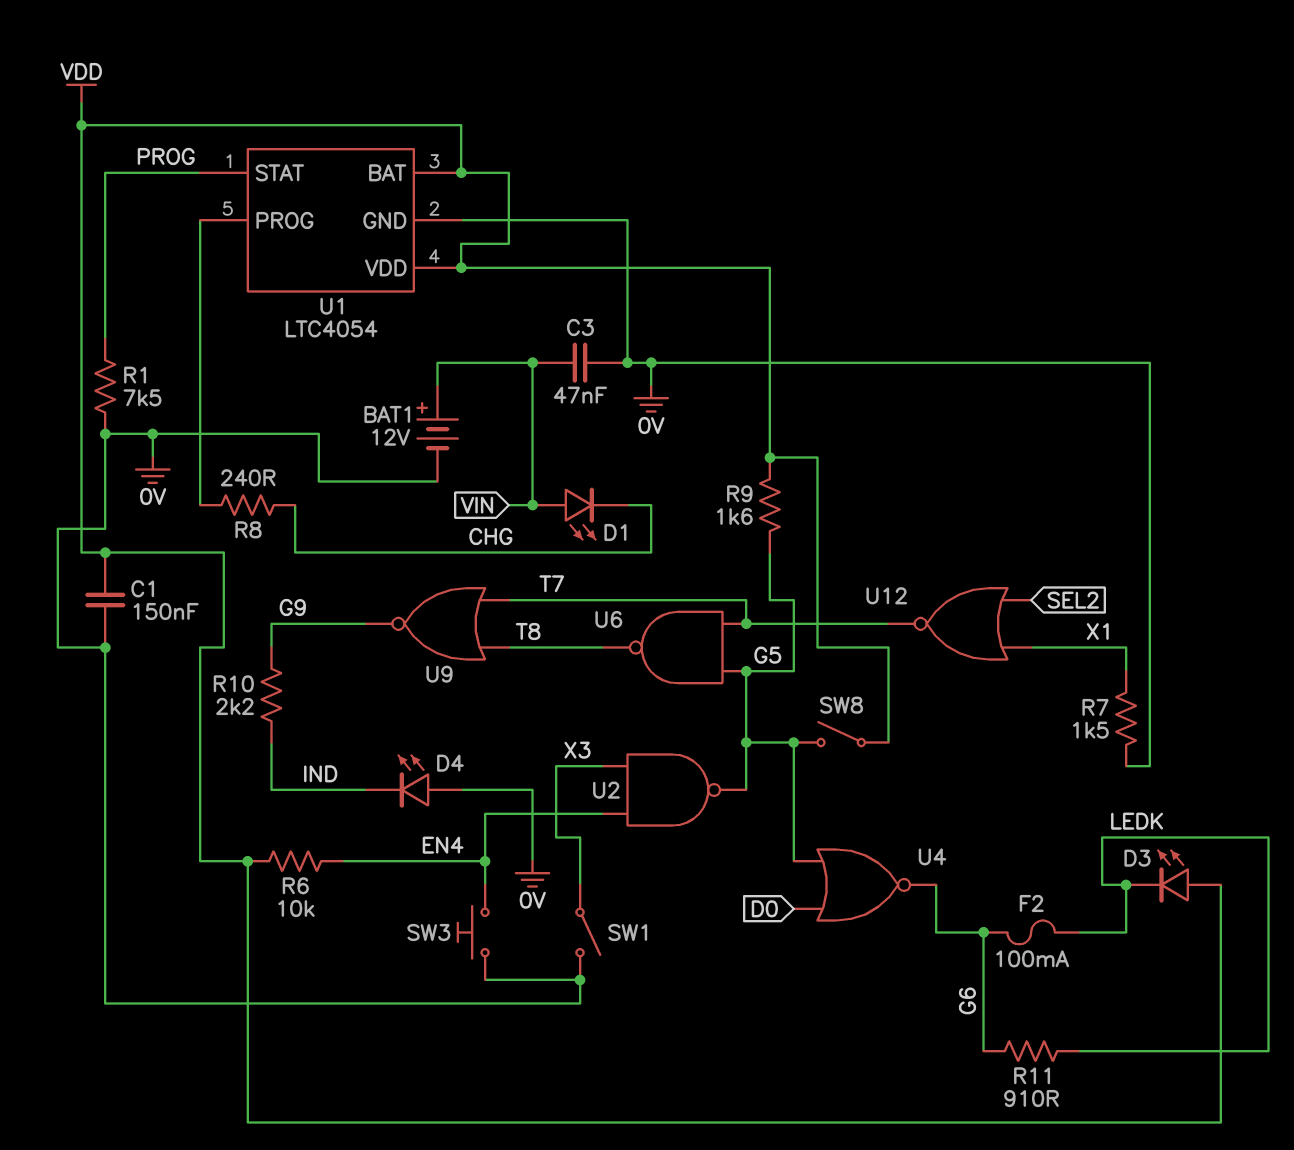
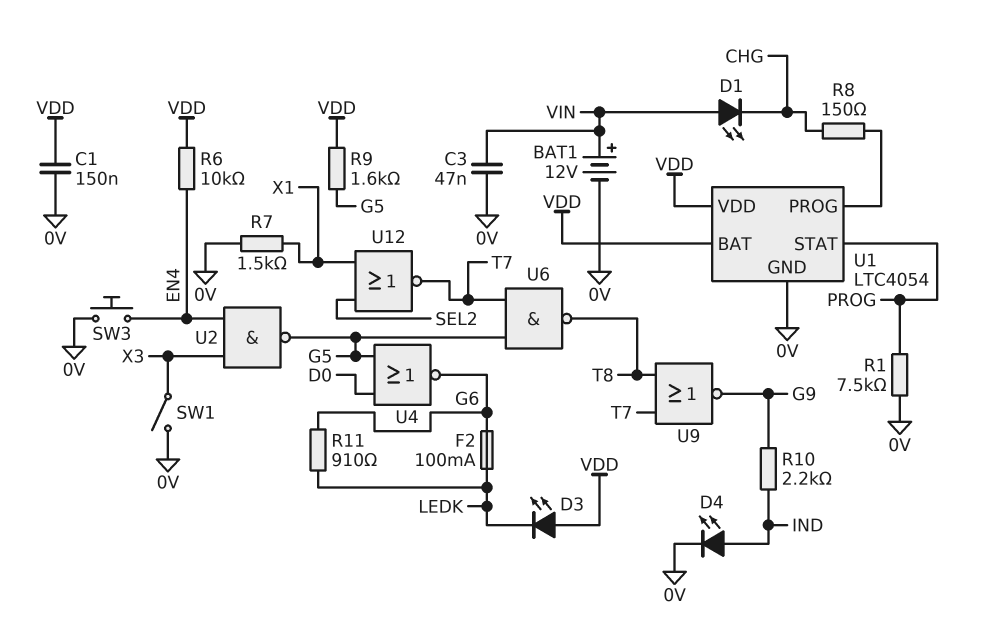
D4: LED (A 0V, K IND) -> LED (A IND, K 0V)
R8: 240 (CHG, U1/PROG) -> 150 (CHG, U1/PROG)
SW8: switch (G5, VDD) -> none

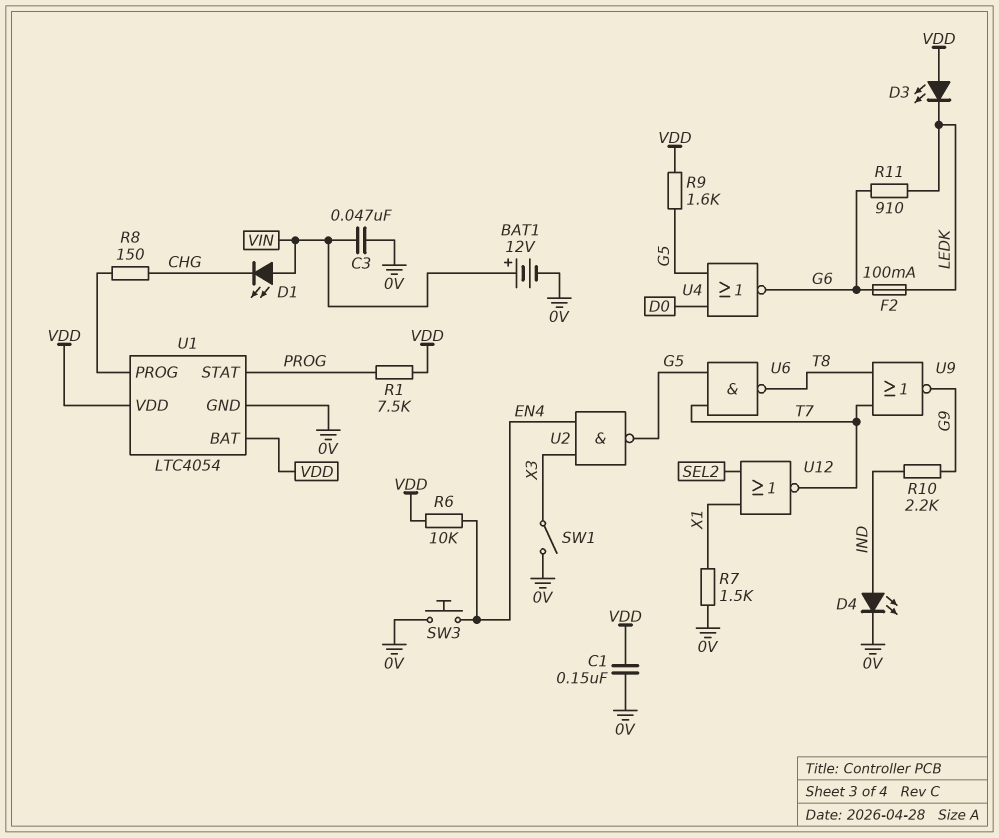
R1: 7.5k (0V, PROG) -> 7.5k (PROG, VDD)

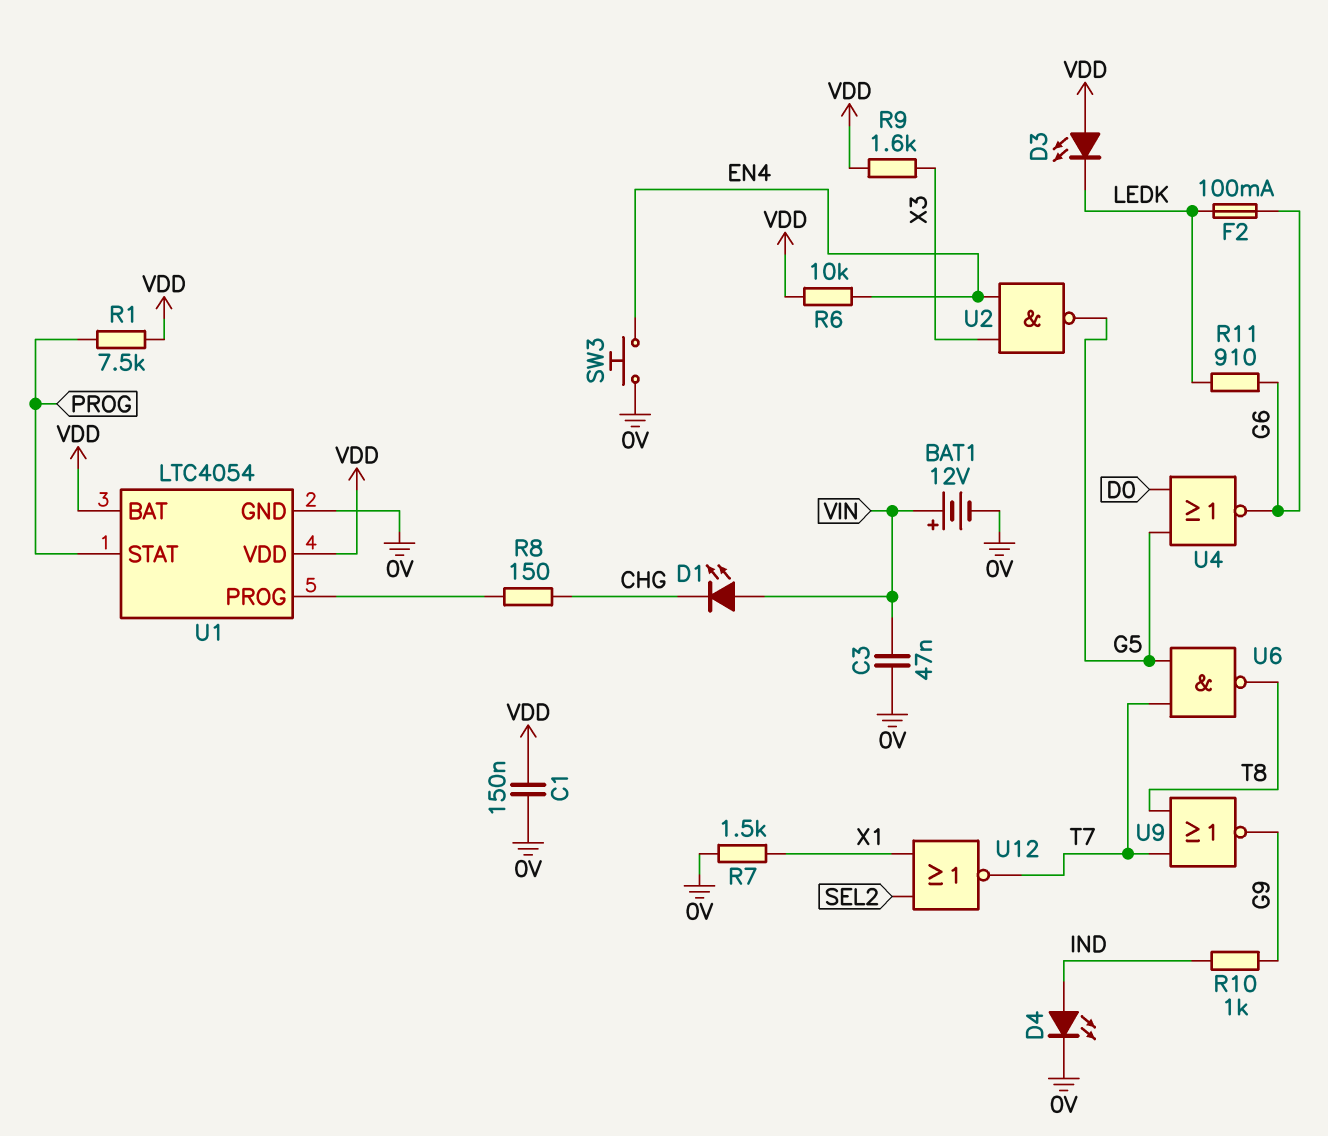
R9: 1.6k (G5, VDD) -> 1.6k (VDD, X3)
R10: 2.2k (G9, IND) -> 1k (G9, IND)
SW1: switch (0V, X3) -> none

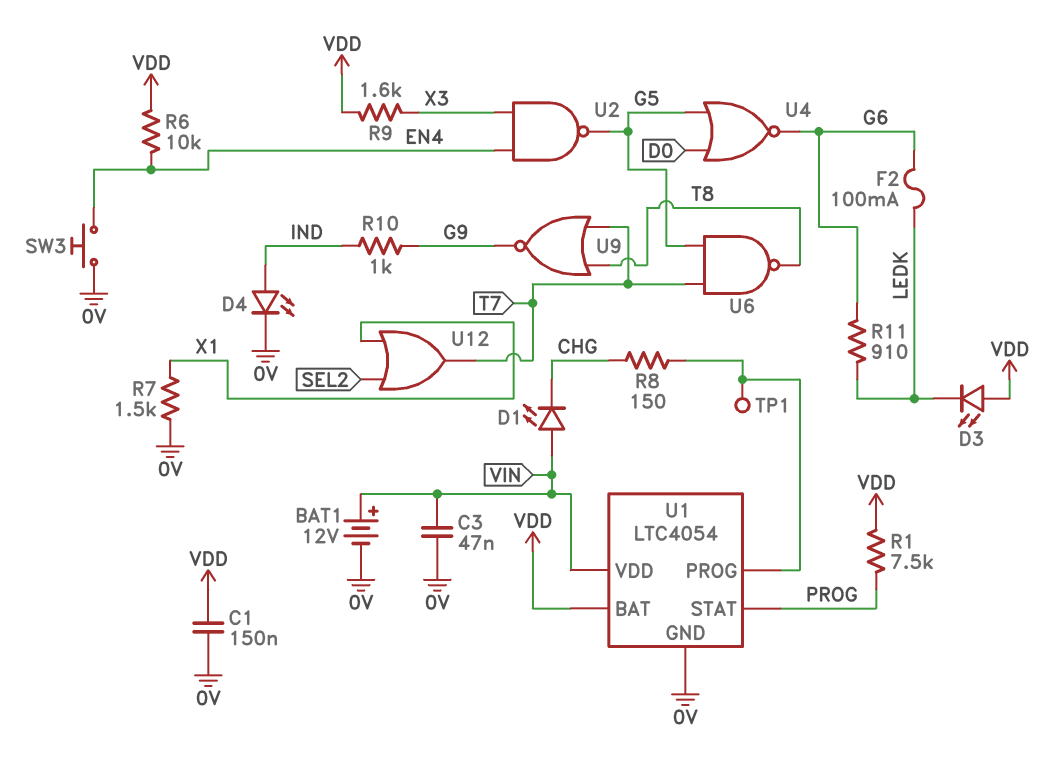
TP1: none -> test point (U1/PROG)
U1 pin VDD: VDD -> VIN
U12: NOR (in SEL2, in X1, out T7) -> OR (in SEL2, in X1, out T7)

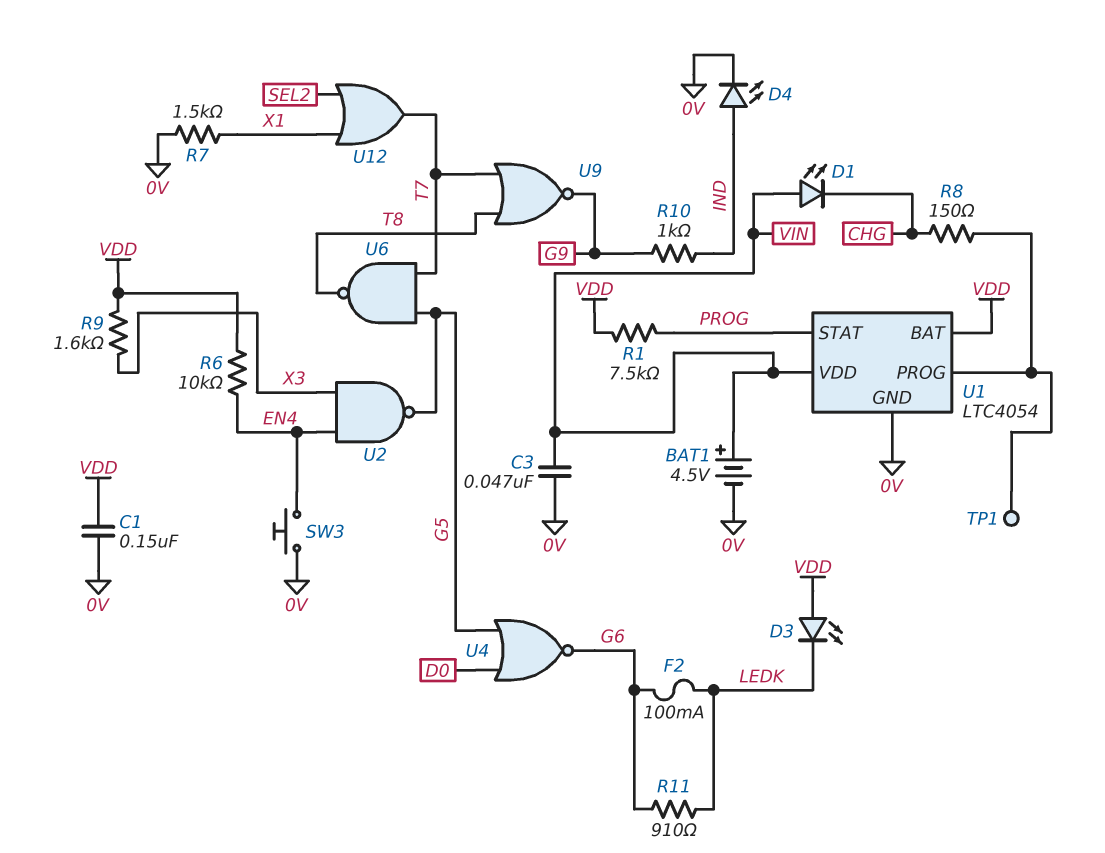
BAT1: 12V (plus VIN, minus 0V) -> 4.5V (plus VIN, minus 0V)

